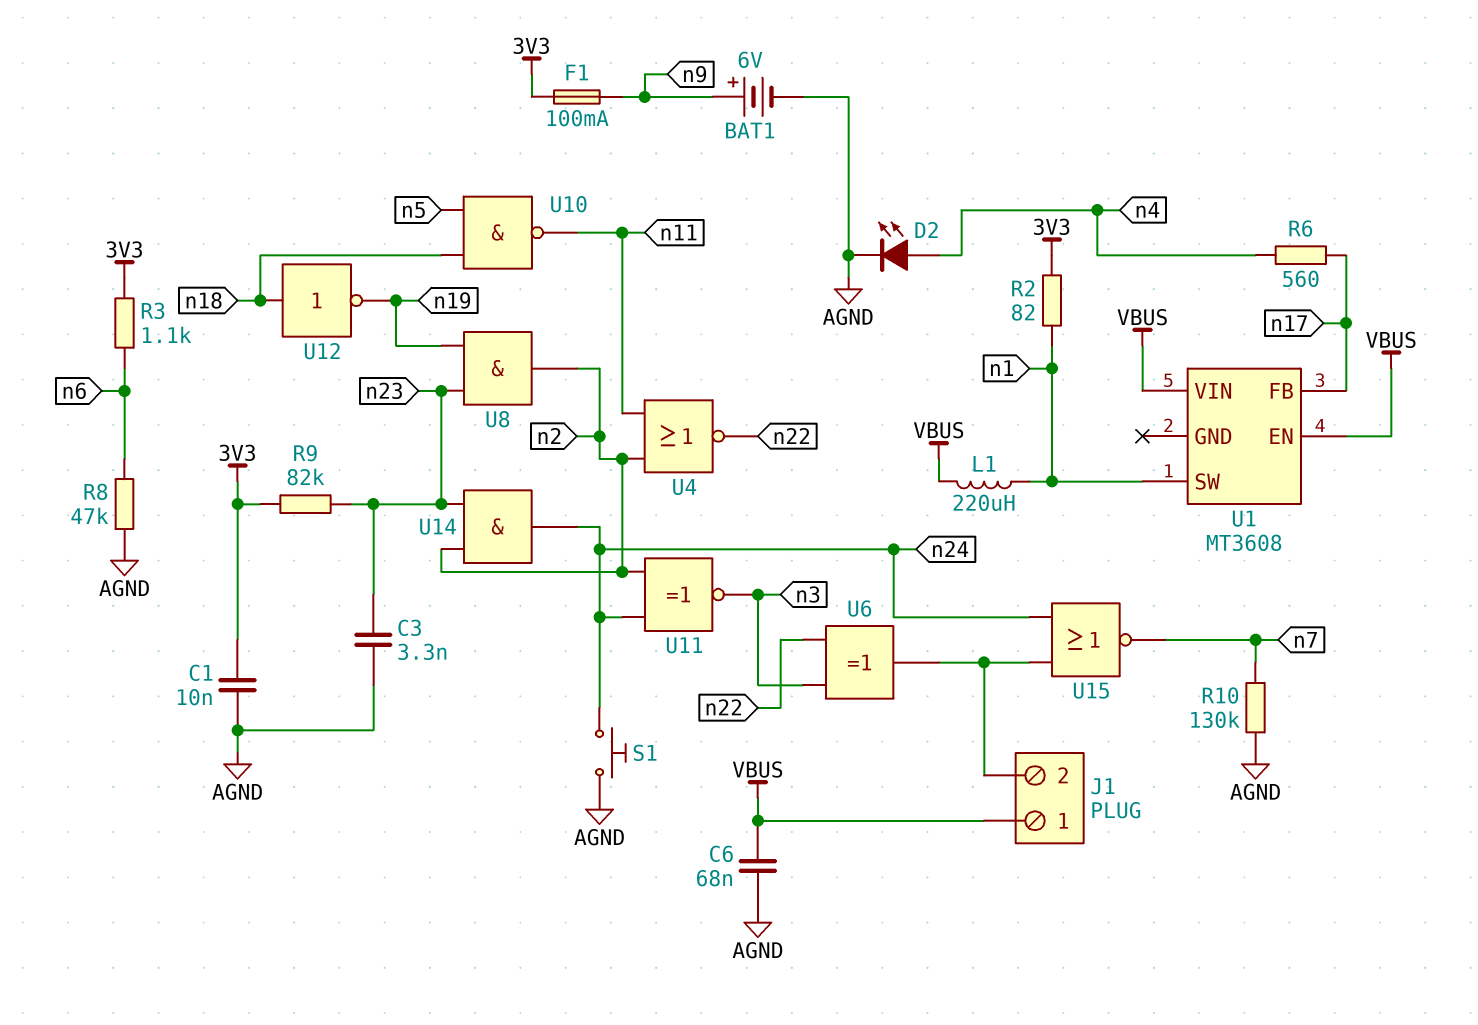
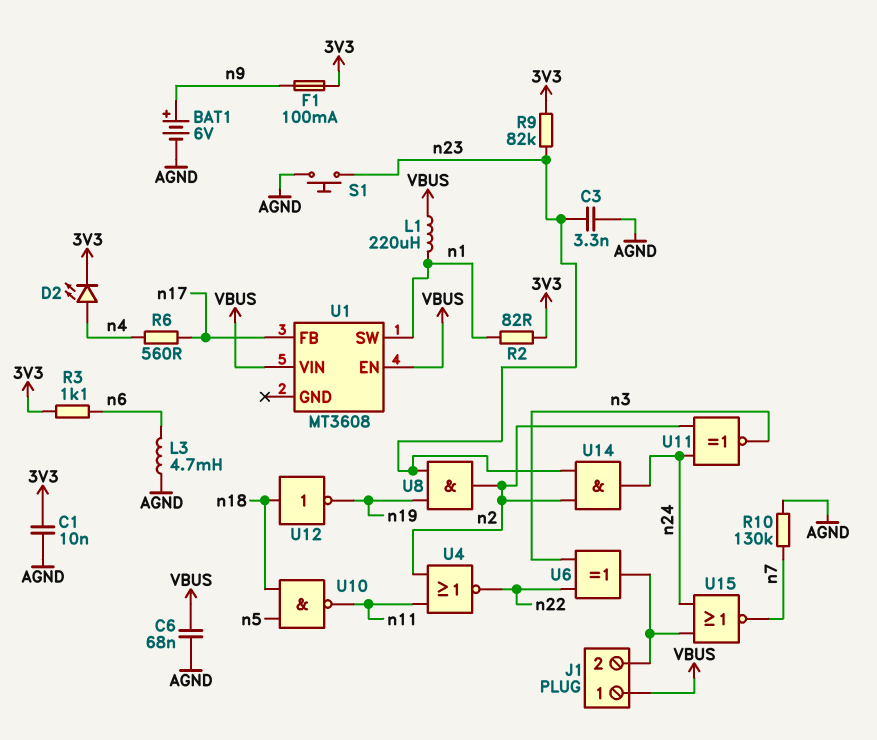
D2: LED (A n4, K AGND) -> LED (A n4, K 3V3)
L3: none -> 4.7mH (AGND, n6)
R8: 47k (AGND, n6) -> none
S1: button (AGND, n24) -> button (AGND, n23)

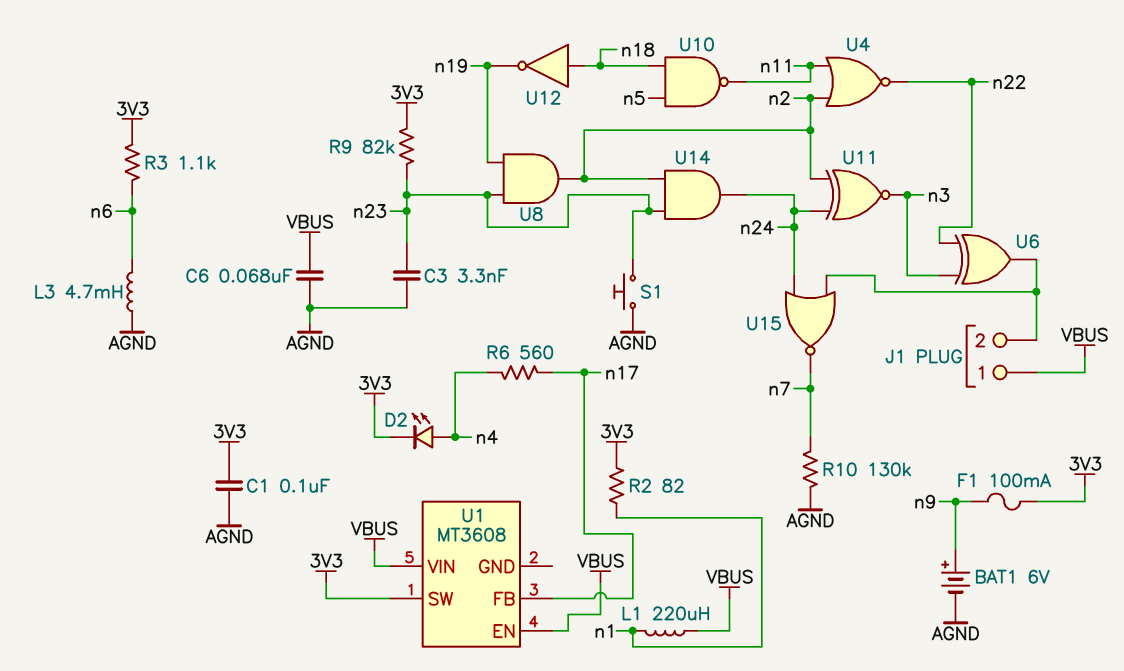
C1: 10nF (3V3, AGND) -> 100nF (3V3, AGND)
U1 pin SW: n1 -> 3V3

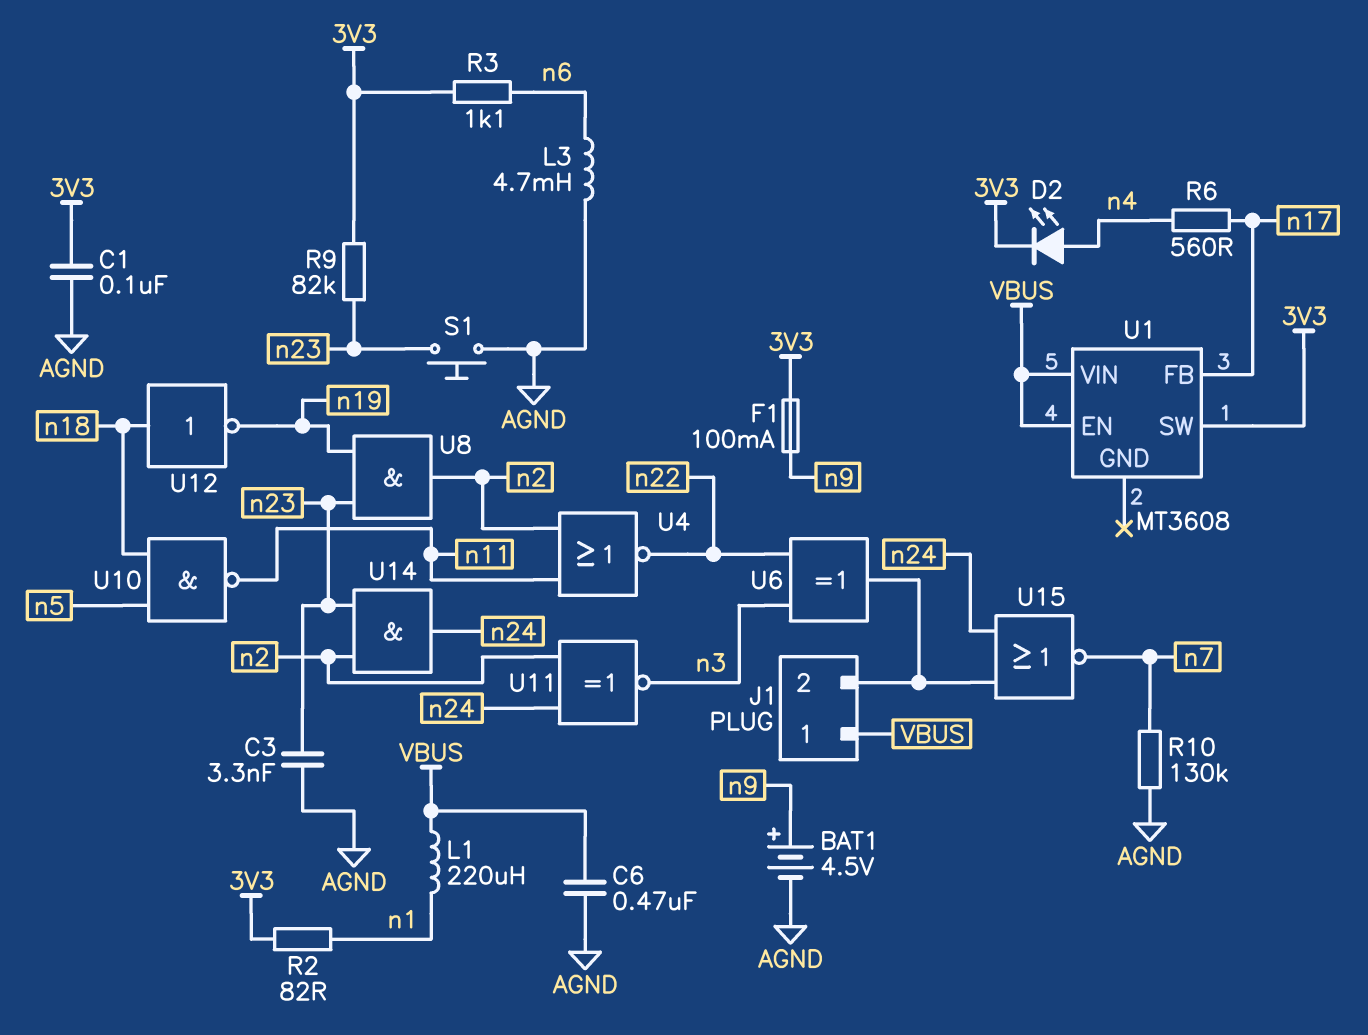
BAT1: 6V (plus n9, minus AGND) -> 4.5V (plus n9, minus AGND)
C6: 68nF (AGND, VBUS) -> 470nF (AGND, VBUS)

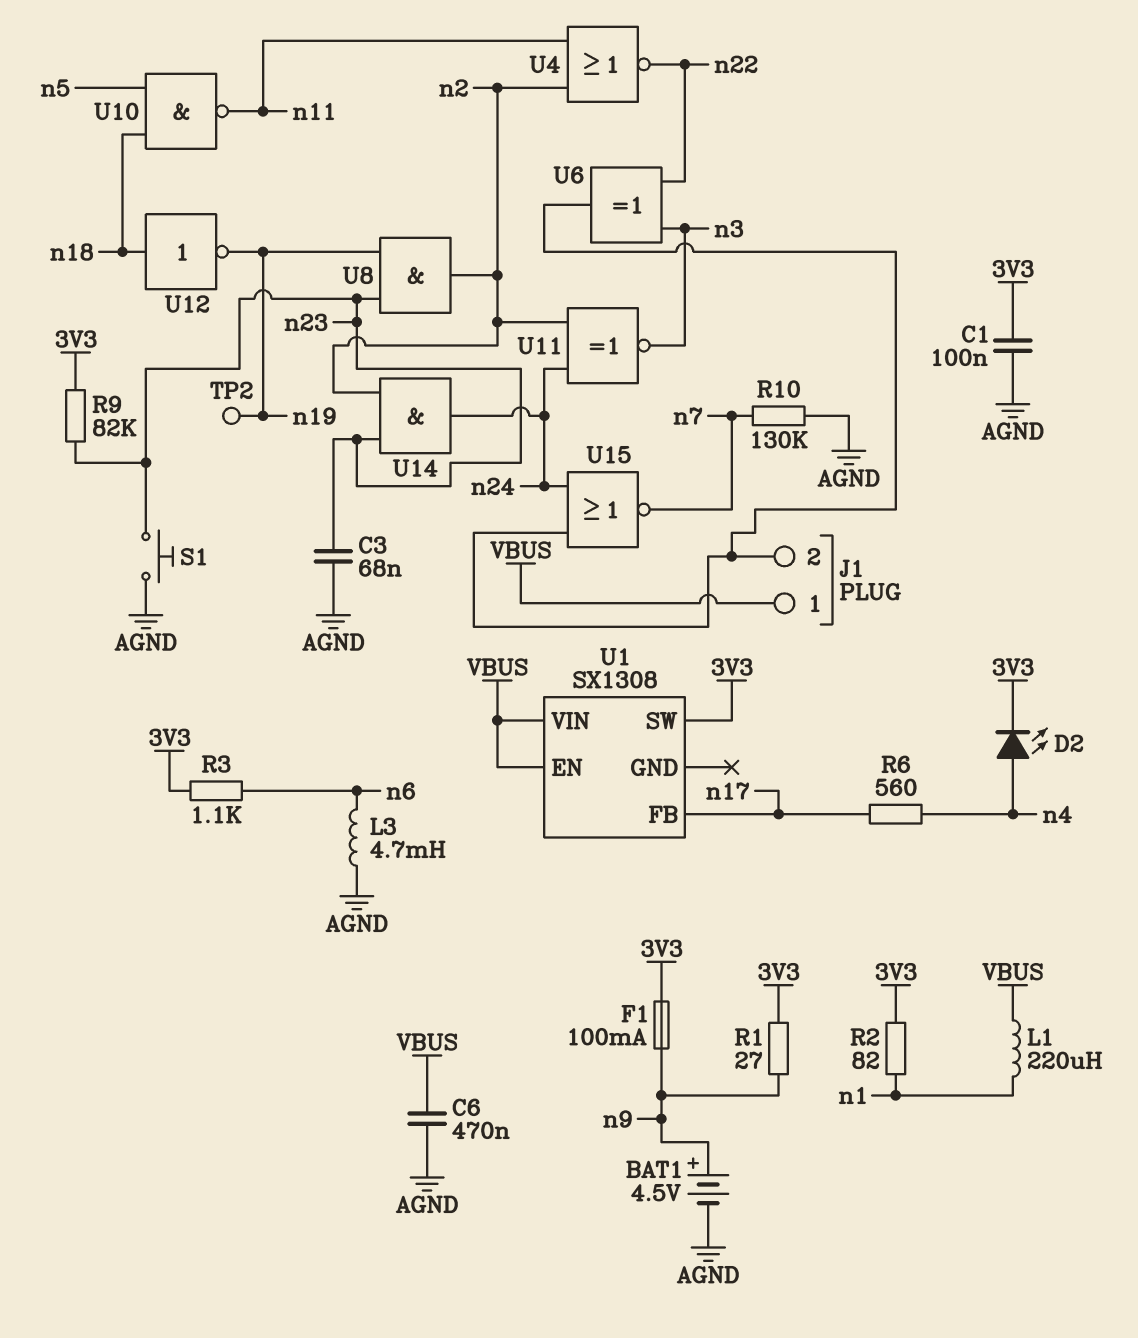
C3: 3.3nF (AGND, n23) -> 68nF (AGND, n23)
R1: none -> 27 (3V3, n9)
TP2: none -> test point (n19)
U1: MT3608 -> SX1308

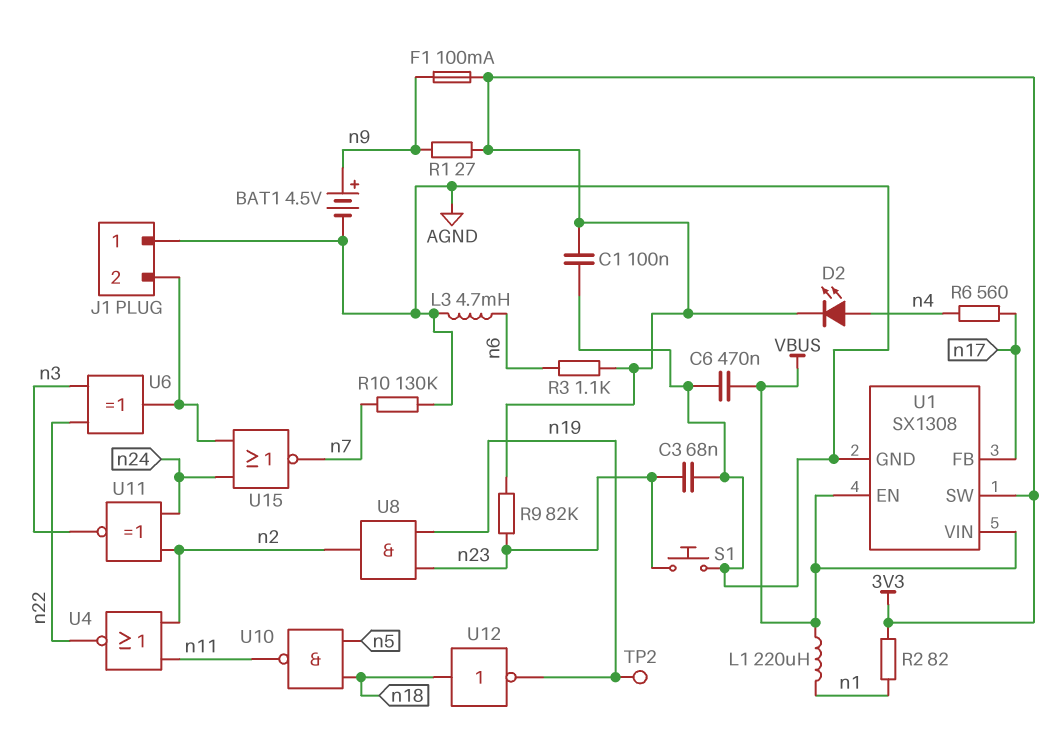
J1 pin 1: VBUS -> AGND
U1 pin GND: none -> AGND
U14: AND (in n2, in n23, out n24) -> none

